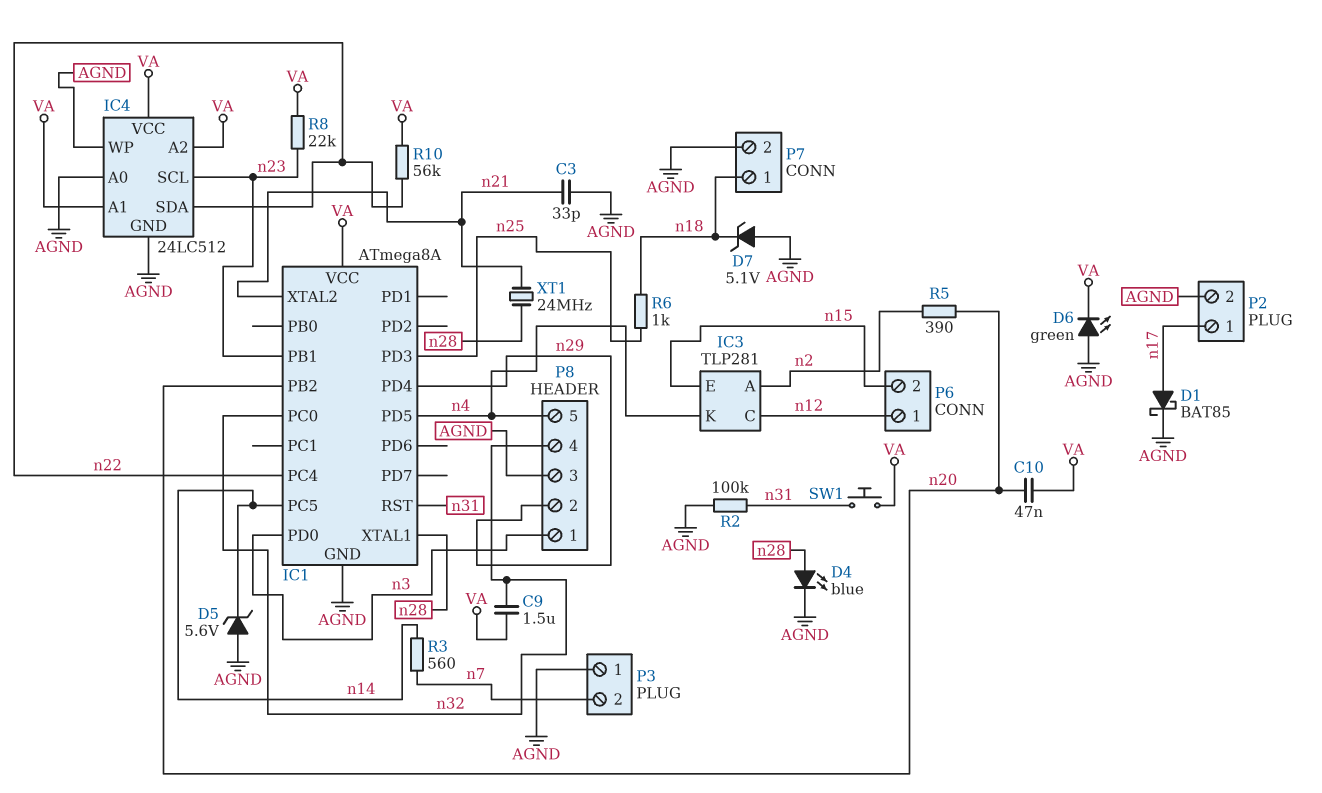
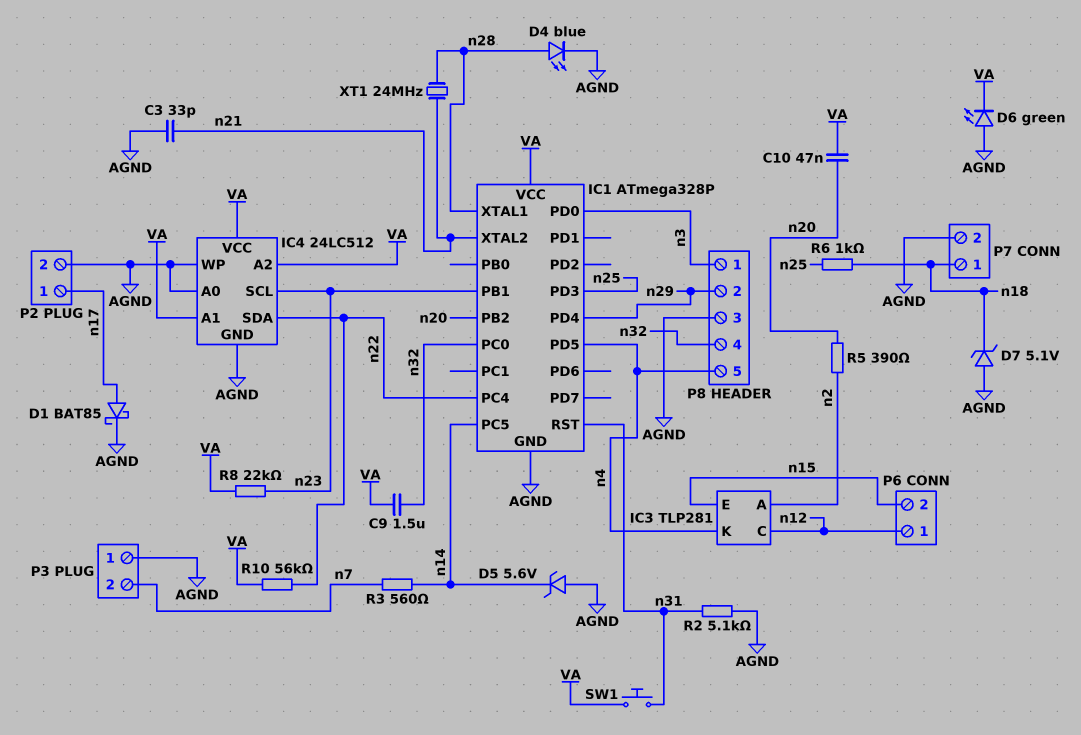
IC1: ATmega8A -> ATmega328P
R2: 100k (AGND, n31) -> 5.1k (AGND, n31)

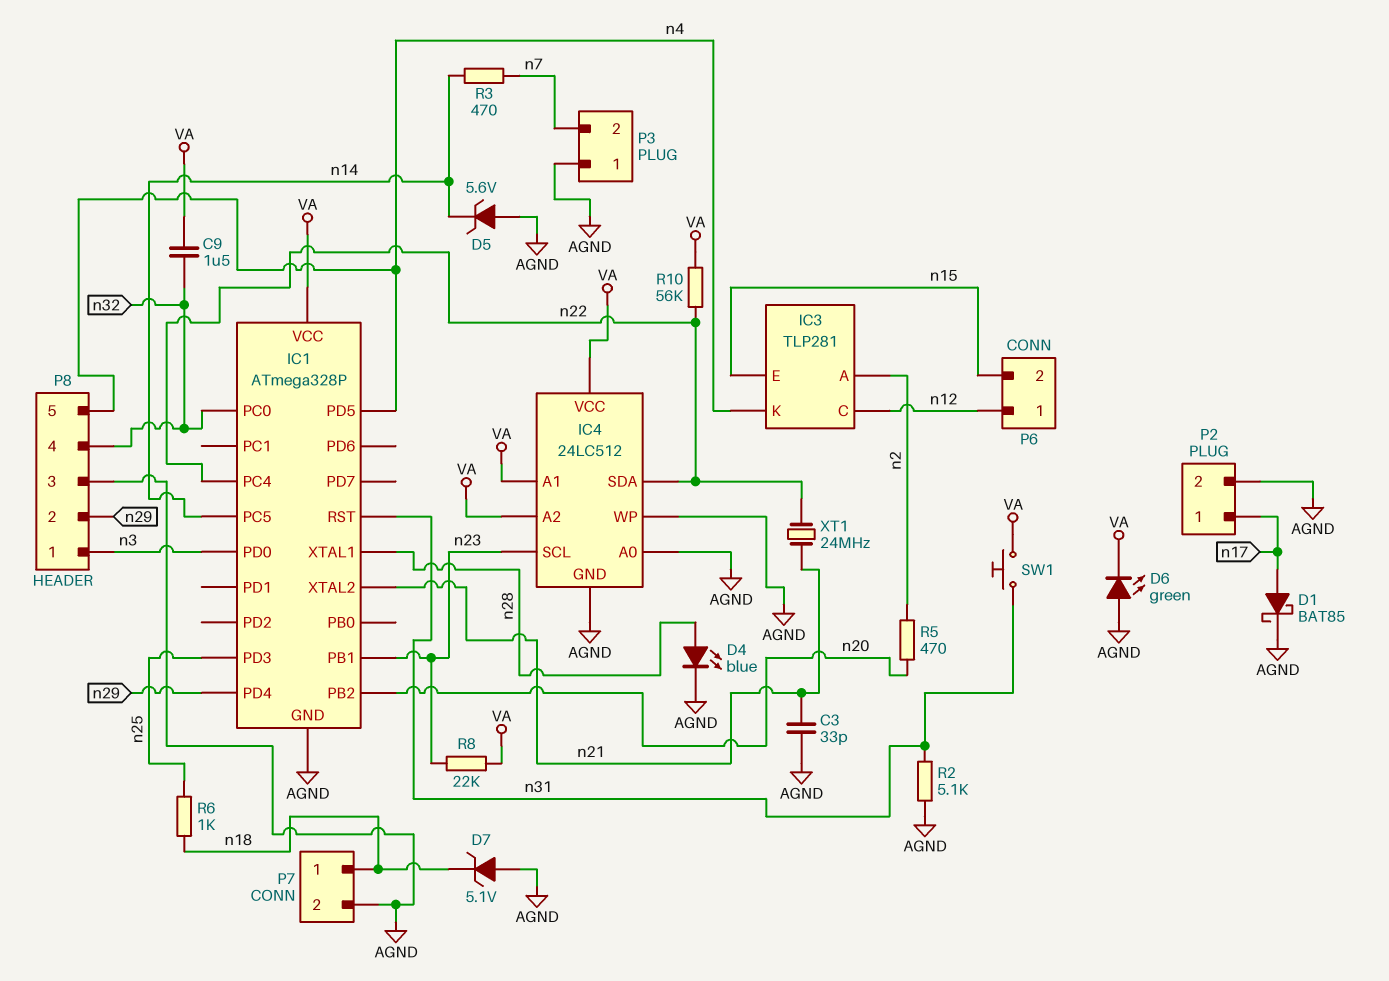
C10: 47nF (VA, n20) -> none
R3: 560 (n7, n14) -> 470 (n7, n14)
R5: 390 (n2, n20) -> 470 (n2, n20)
XT1: 24MHz (n21, n28) -> 24MHz (n21, n22)

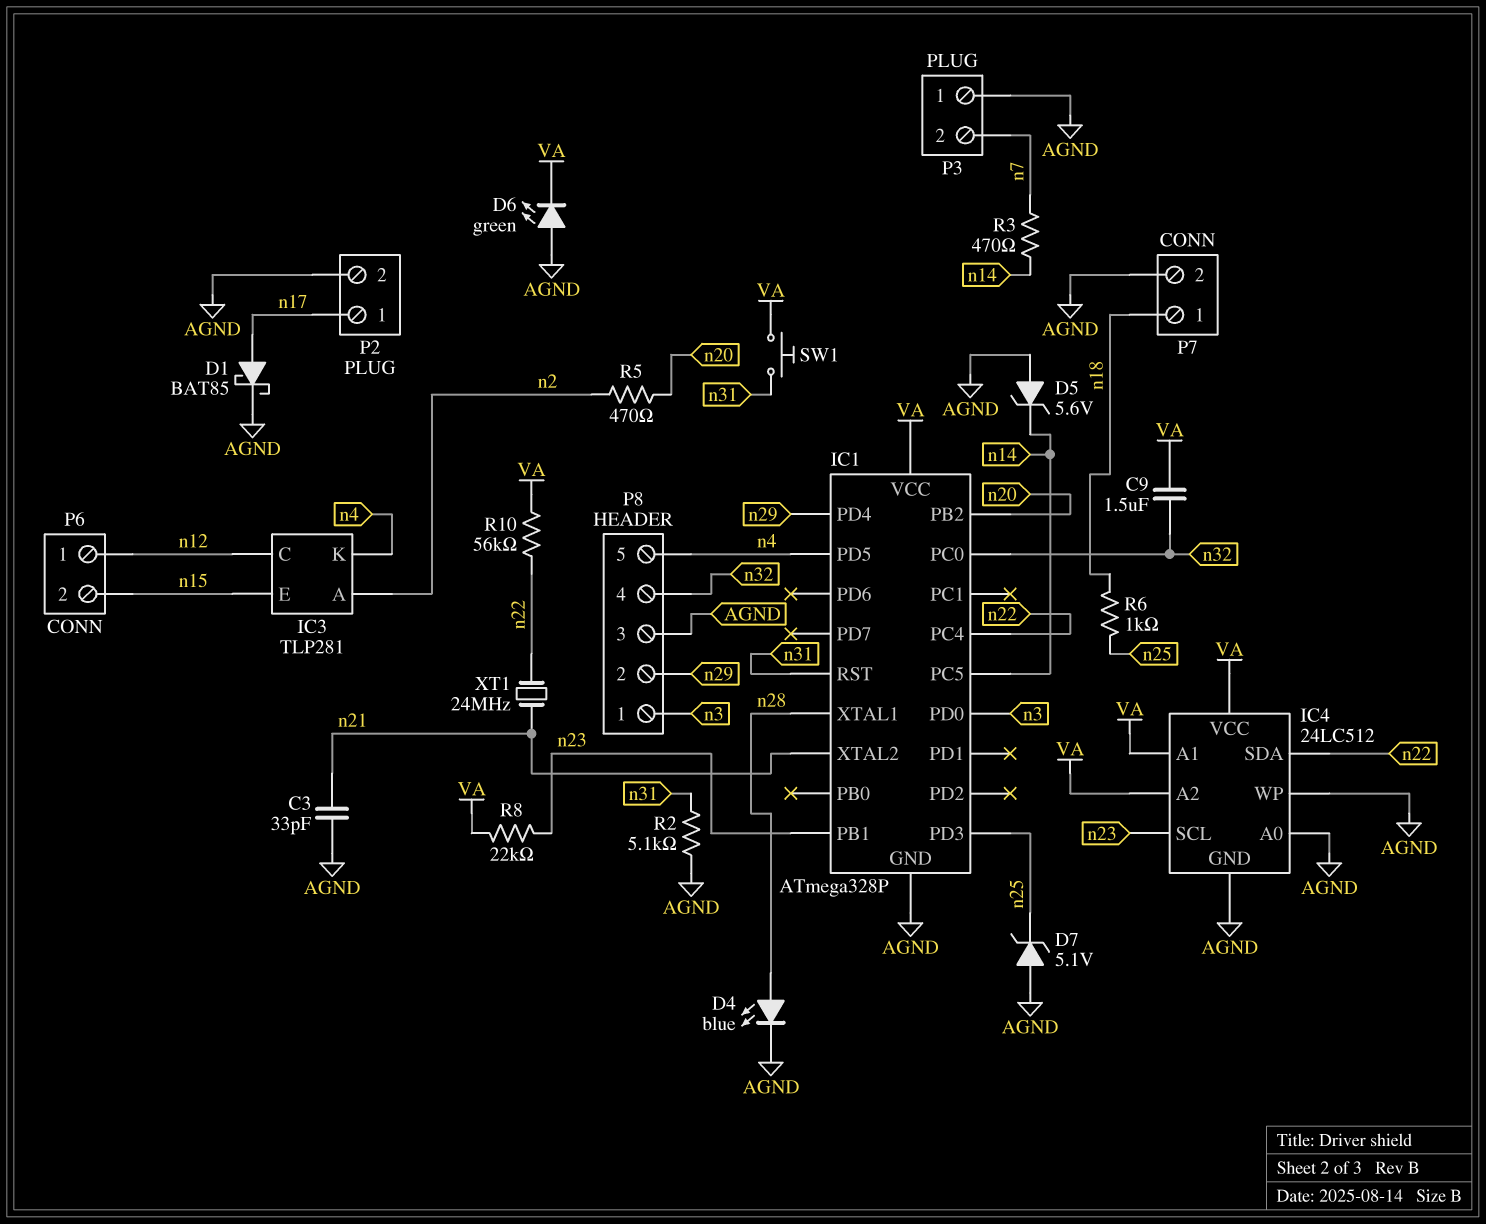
D7: zener 5.1V (A AGND, K n18) -> zener 5.1V (A AGND, K n25)

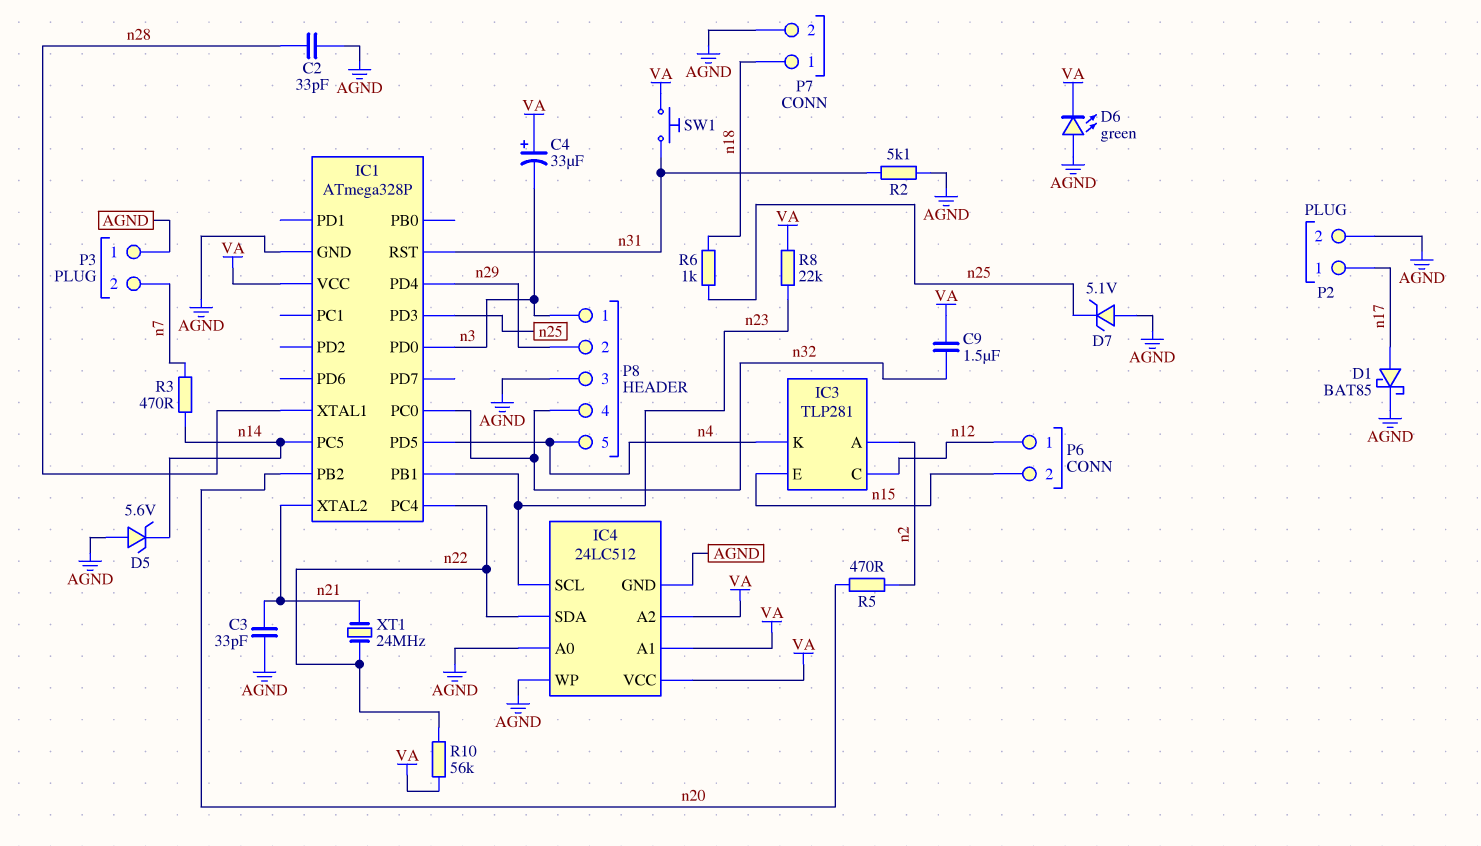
C2: none -> 33pF (AGND, n28)
C4: none -> 33uF (plus VA, minus n3)
D4: LED blue (A n28, K AGND) -> none

